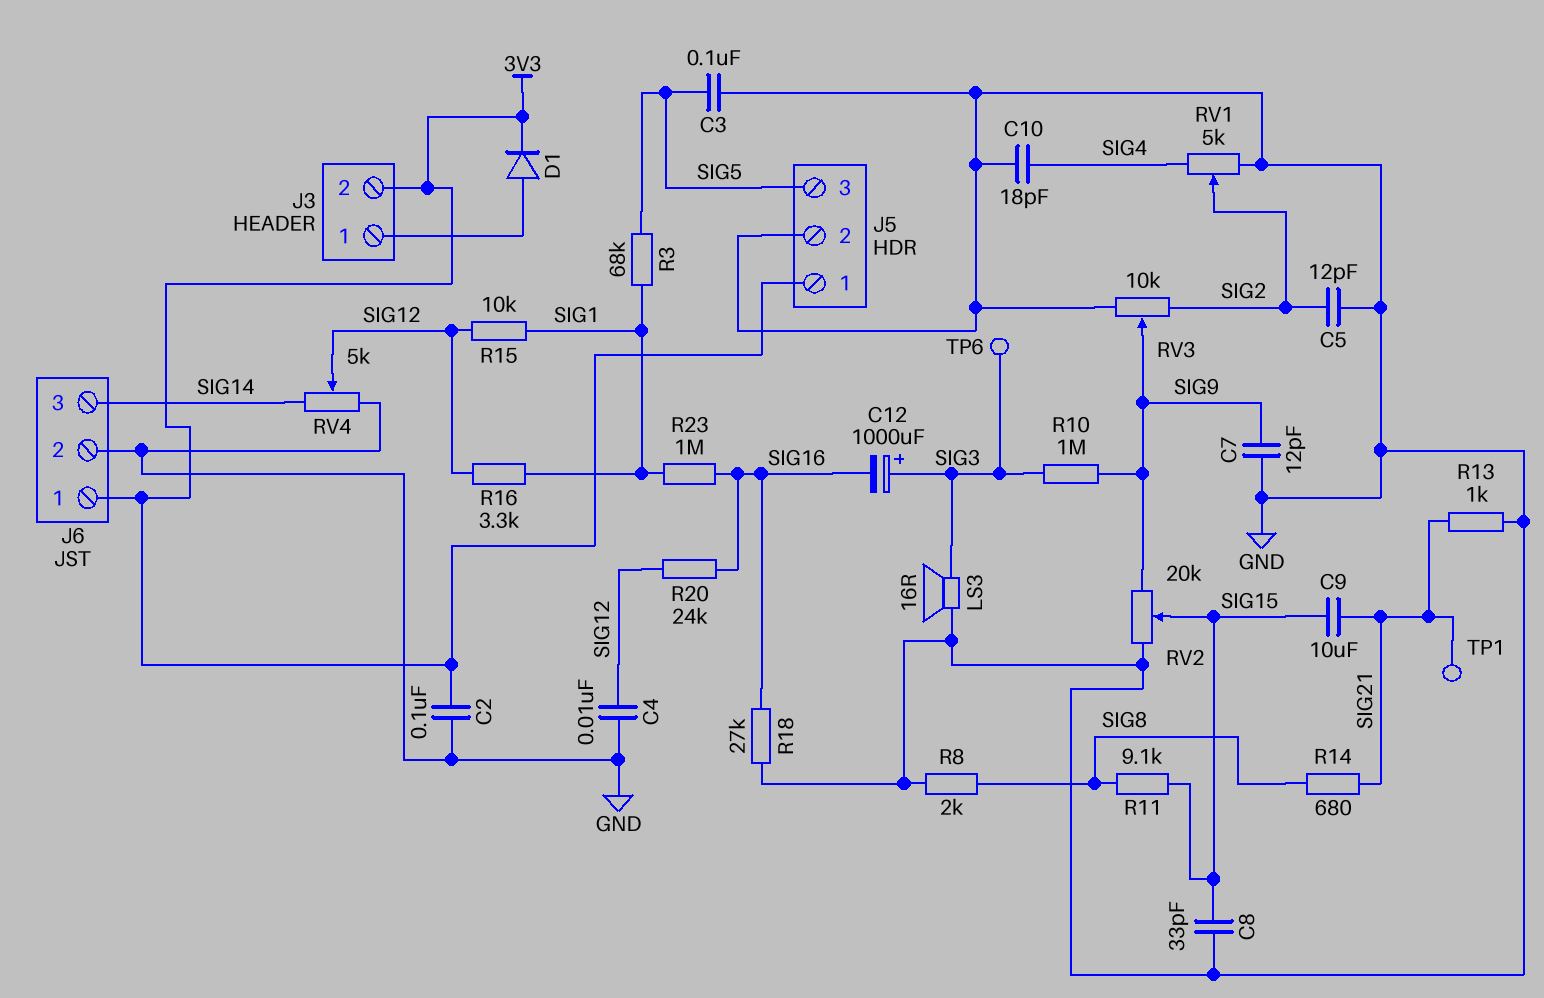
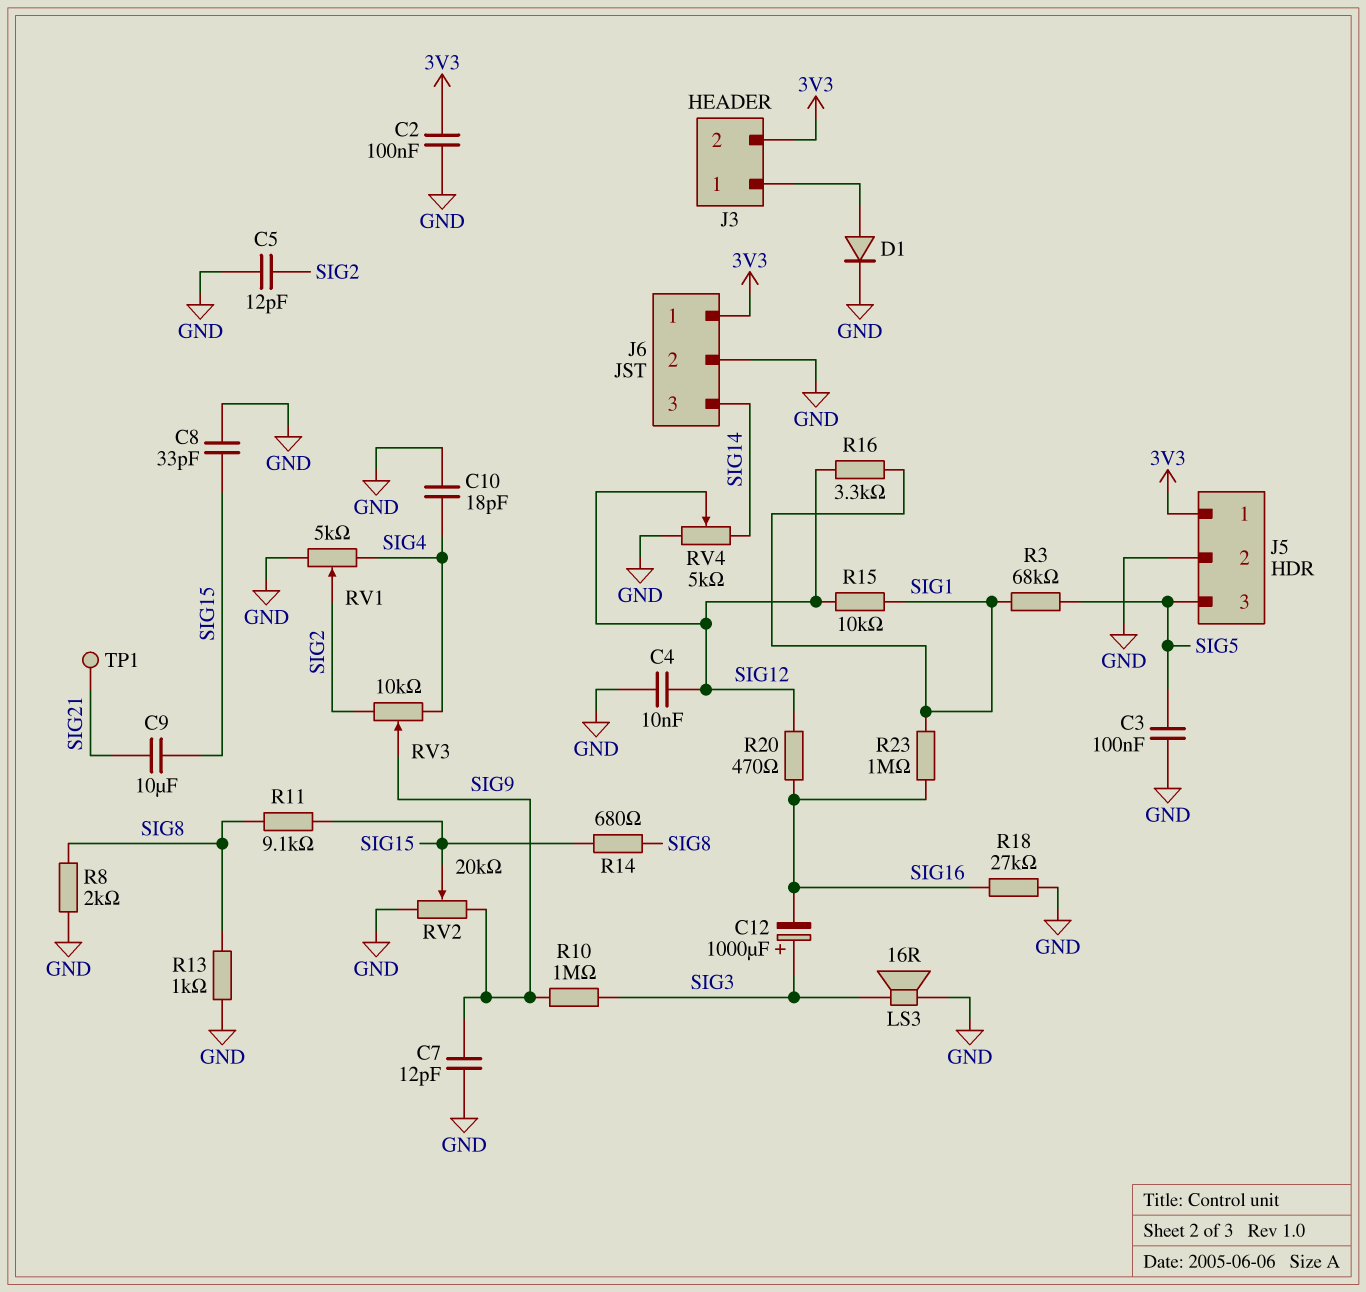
D1: diode (A J3/1, K 3V3) -> diode (A J3/1, K GND)
R13: 1k (GND, SIG21) -> 1k (GND, SIG8)
R14: 680 (SIG8, SIG21) -> 680 (SIG8, SIG15)
R20: 24k (SIG12, SIG16) -> 470 (SIG12, SIG16)
RV3: 10k (GND, SIG2, wiper SIG9) -> 10k (SIG2, SIG4, wiper SIG9)
TP6: test point (SIG3) -> none

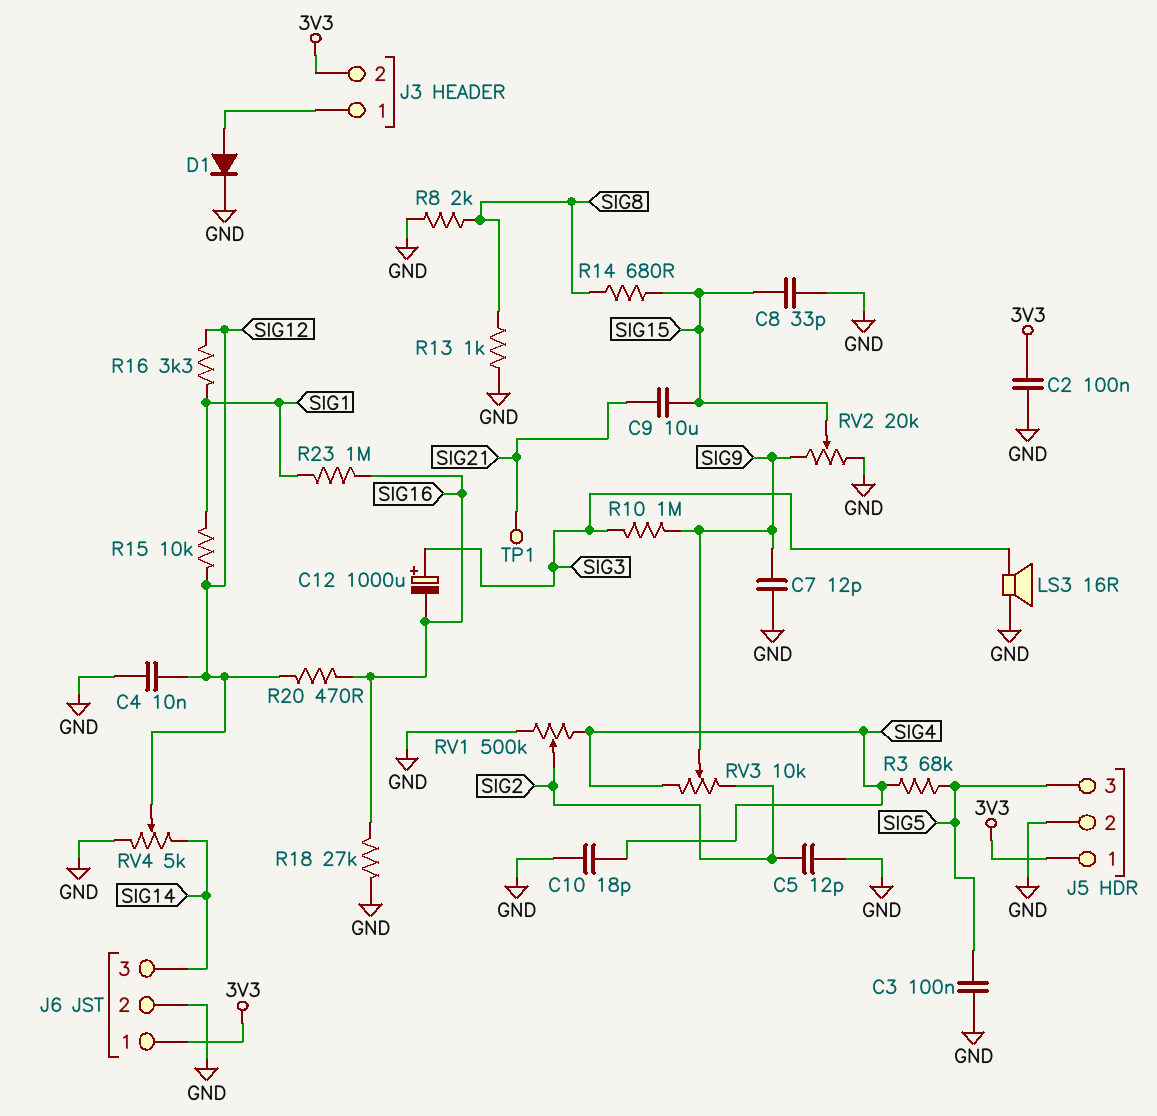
R3: 68k (SIG1, SIG5) -> 68k (SIG4, SIG5)
R11: 9.1k (SIG8, SIG15) -> none
RV1: 5k (GND, SIG4, wiper SIG2) -> 500k (GND, SIG4, wiper SIG2)

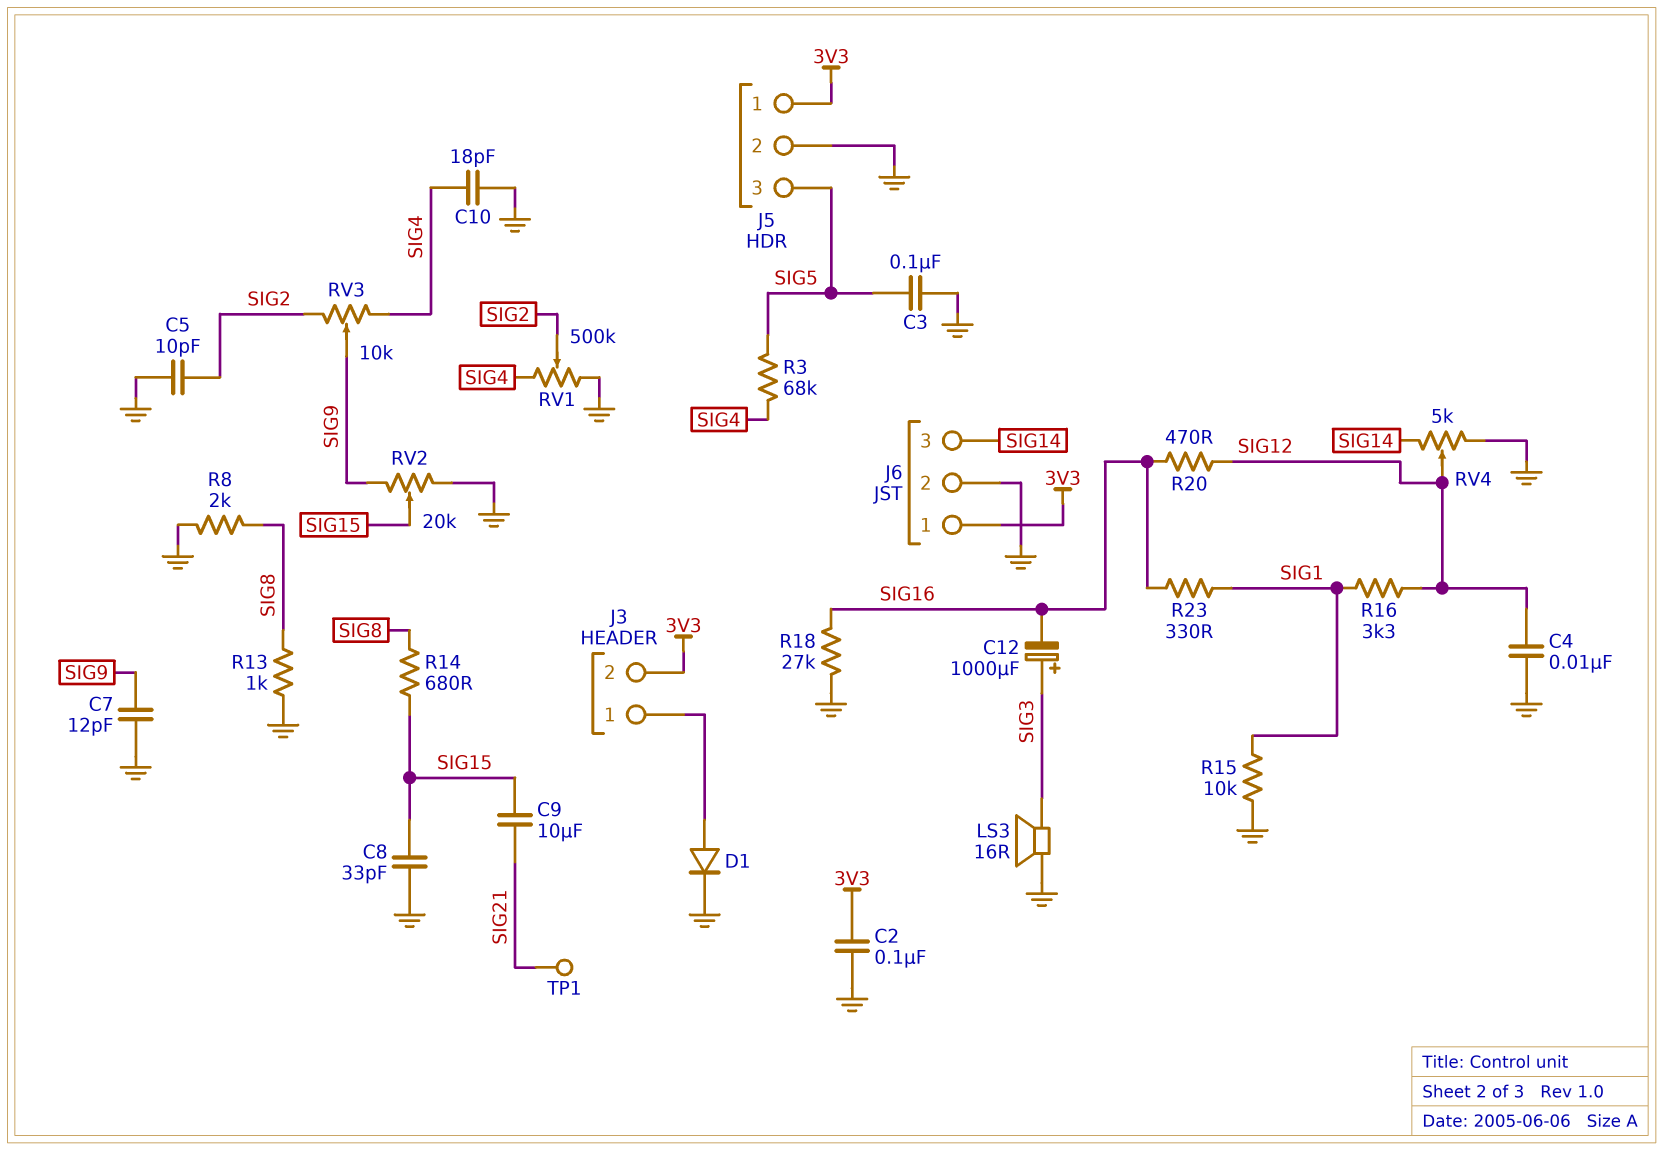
C5: 12pF (GND, SIG2) -> 10pF (GND, SIG2)
R10: 1M (SIG3, SIG9) -> none
R15: 10k (SIG1, SIG12) -> 10k (GND, SIG1)
R23: 1M (SIG1, SIG16) -> 330 (SIG1, SIG16)

